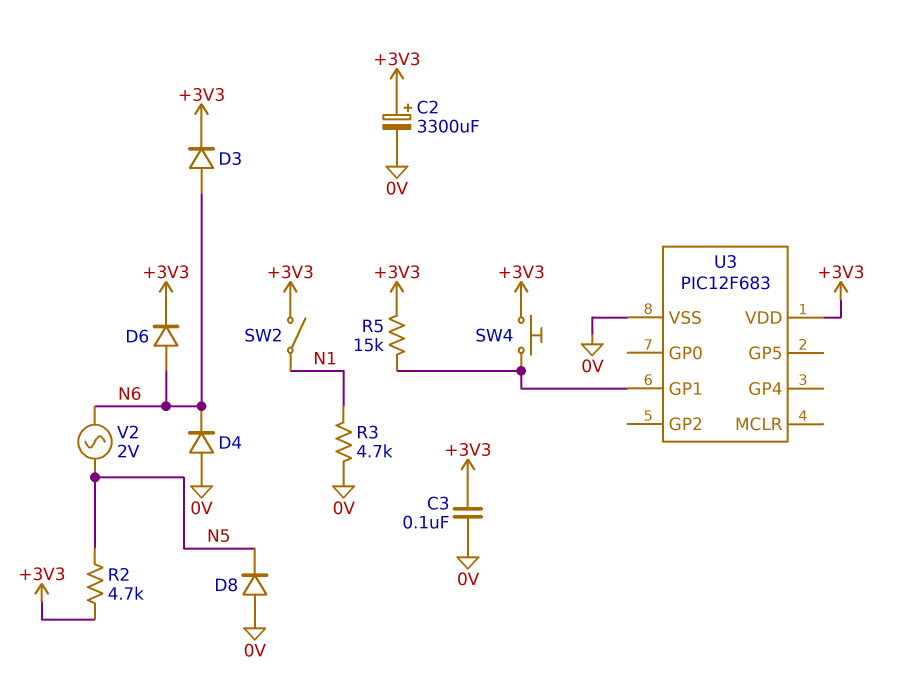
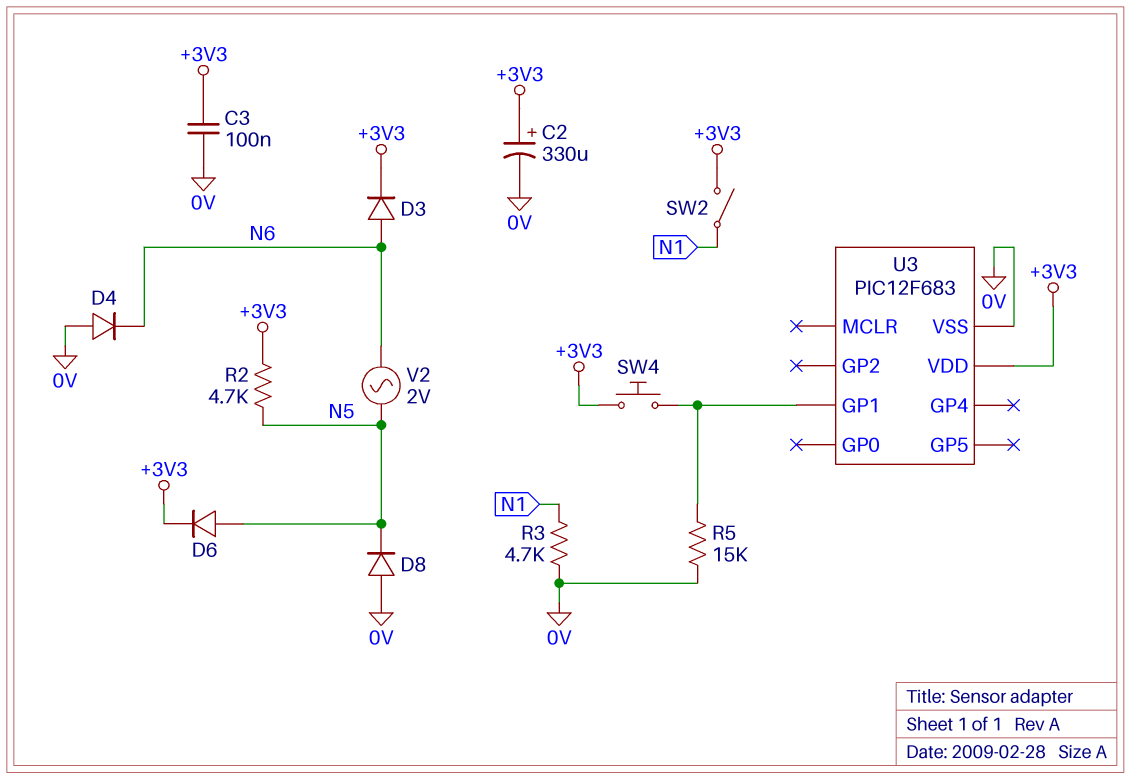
C2: 3300uF (plus +3V3, minus 0V) -> 330uF (plus +3V3, minus 0V)
D6: diode (A N6, K +3V3) -> diode (A N5, K +3V3)
R5: 15k (+3V3, U3/GP1) -> 15k (0V, U3/GP1)

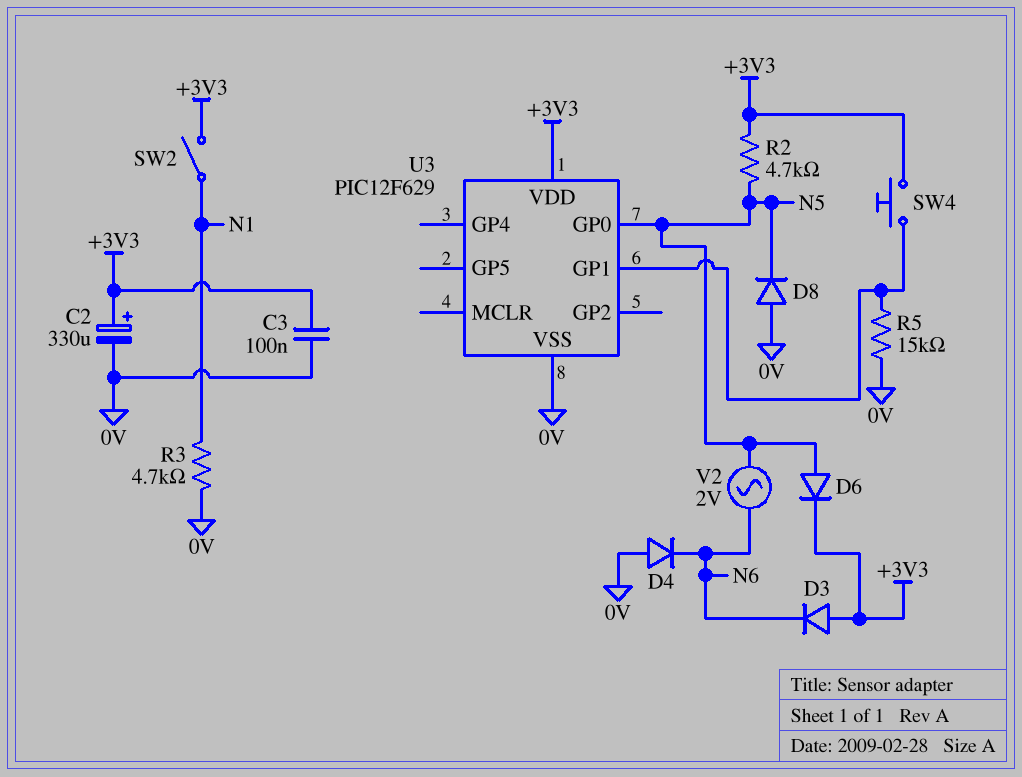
D3: diode (A N6, K +3V3) -> diode (A +3V3, K N6)
U3: PIC12F683 -> PIC12F629
U3 pin GP0: none -> N5

